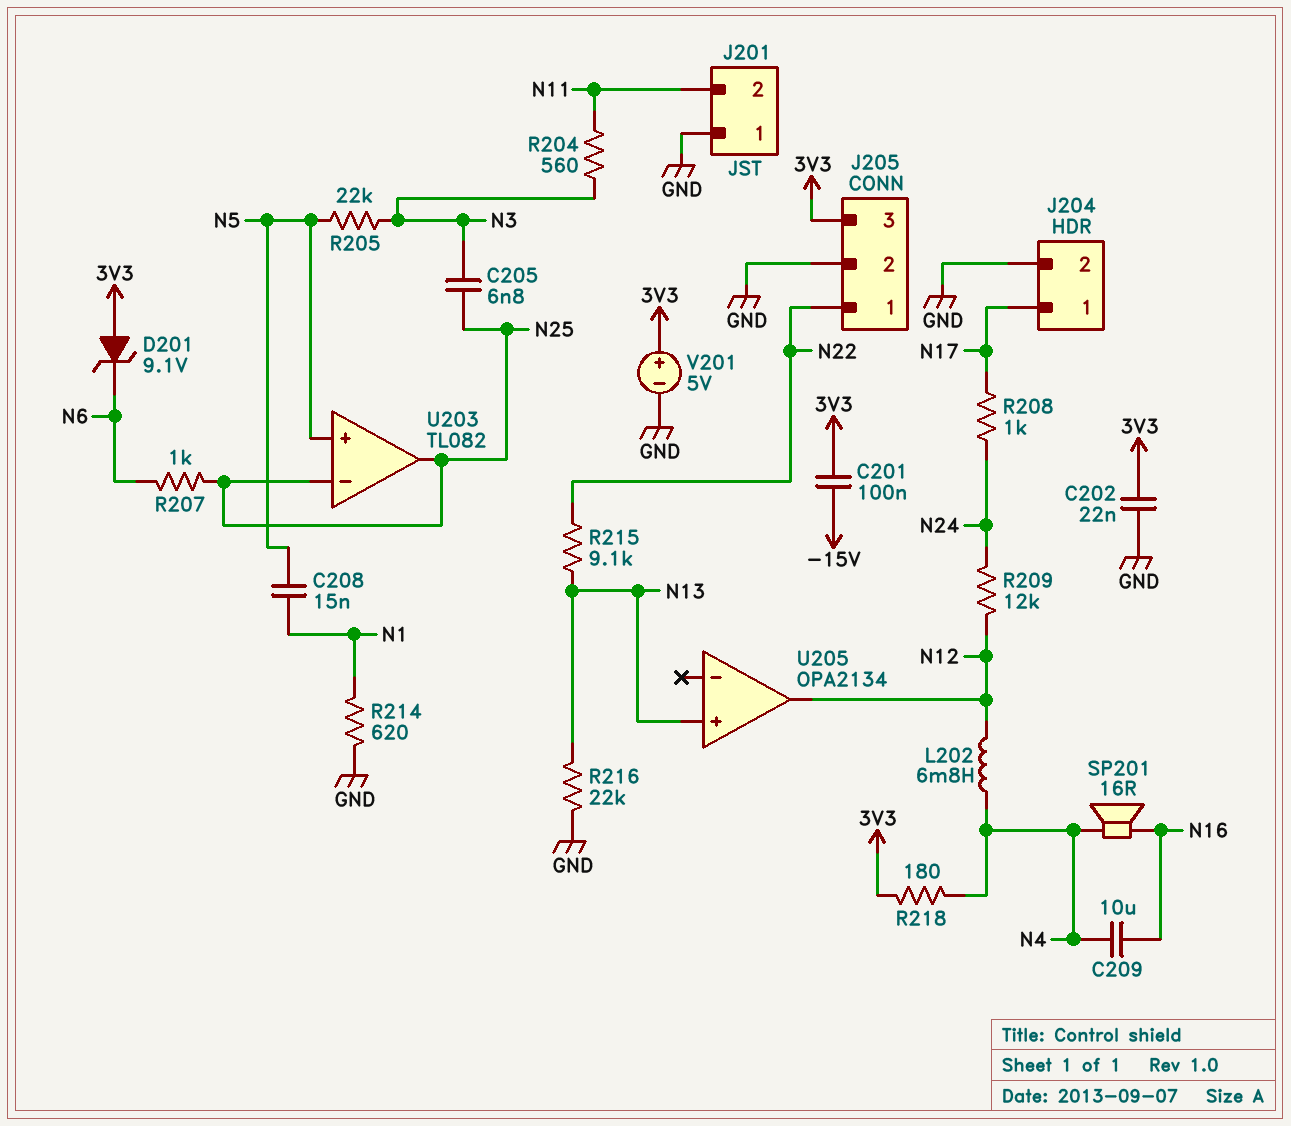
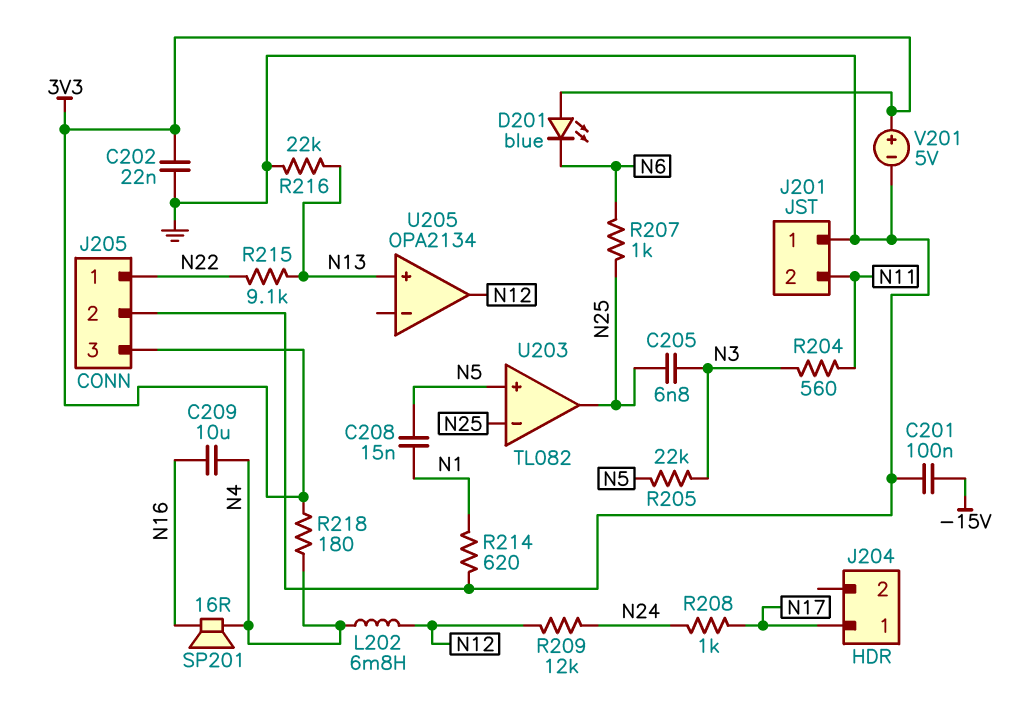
C201: 100nF (-15V, 3V3) -> 100nF (-15V, GND)
D201: zener 9.1V (A 3V3, K N6) -> LED blue (A 3V3, K N6)
J204 pin 2: GND -> none

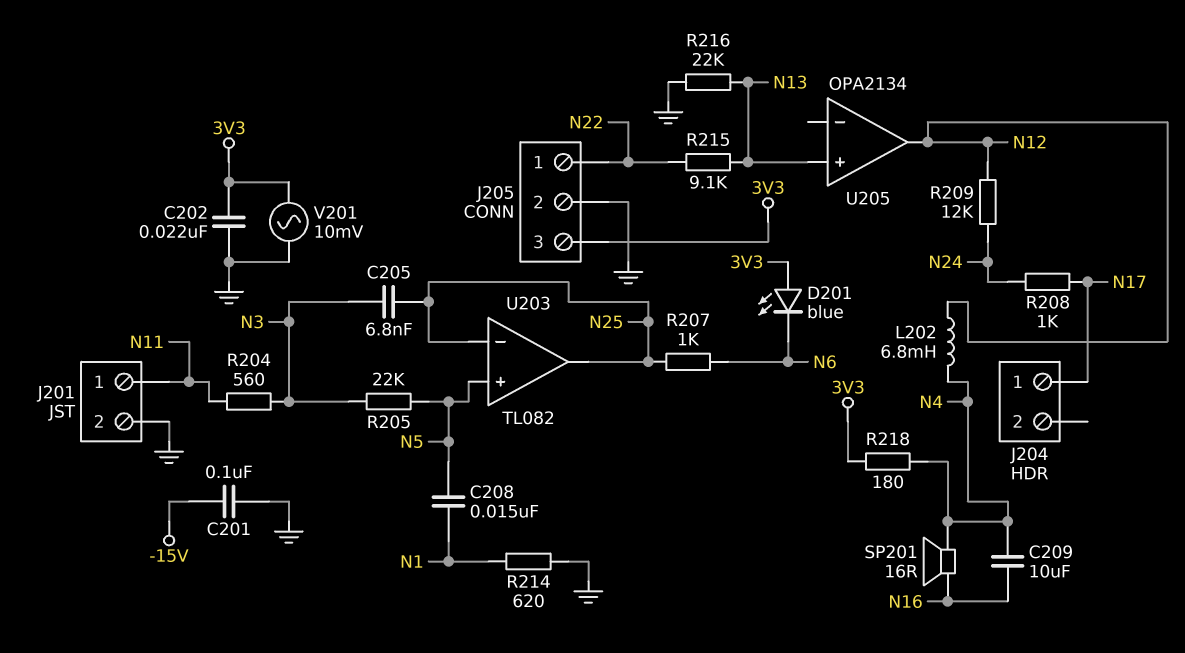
J201 pin 1: GND -> N11
J201 pin 2: N11 -> GND
V201: 5V (plus 3V3, minus GND) -> AC 10mV (3V3, GND)

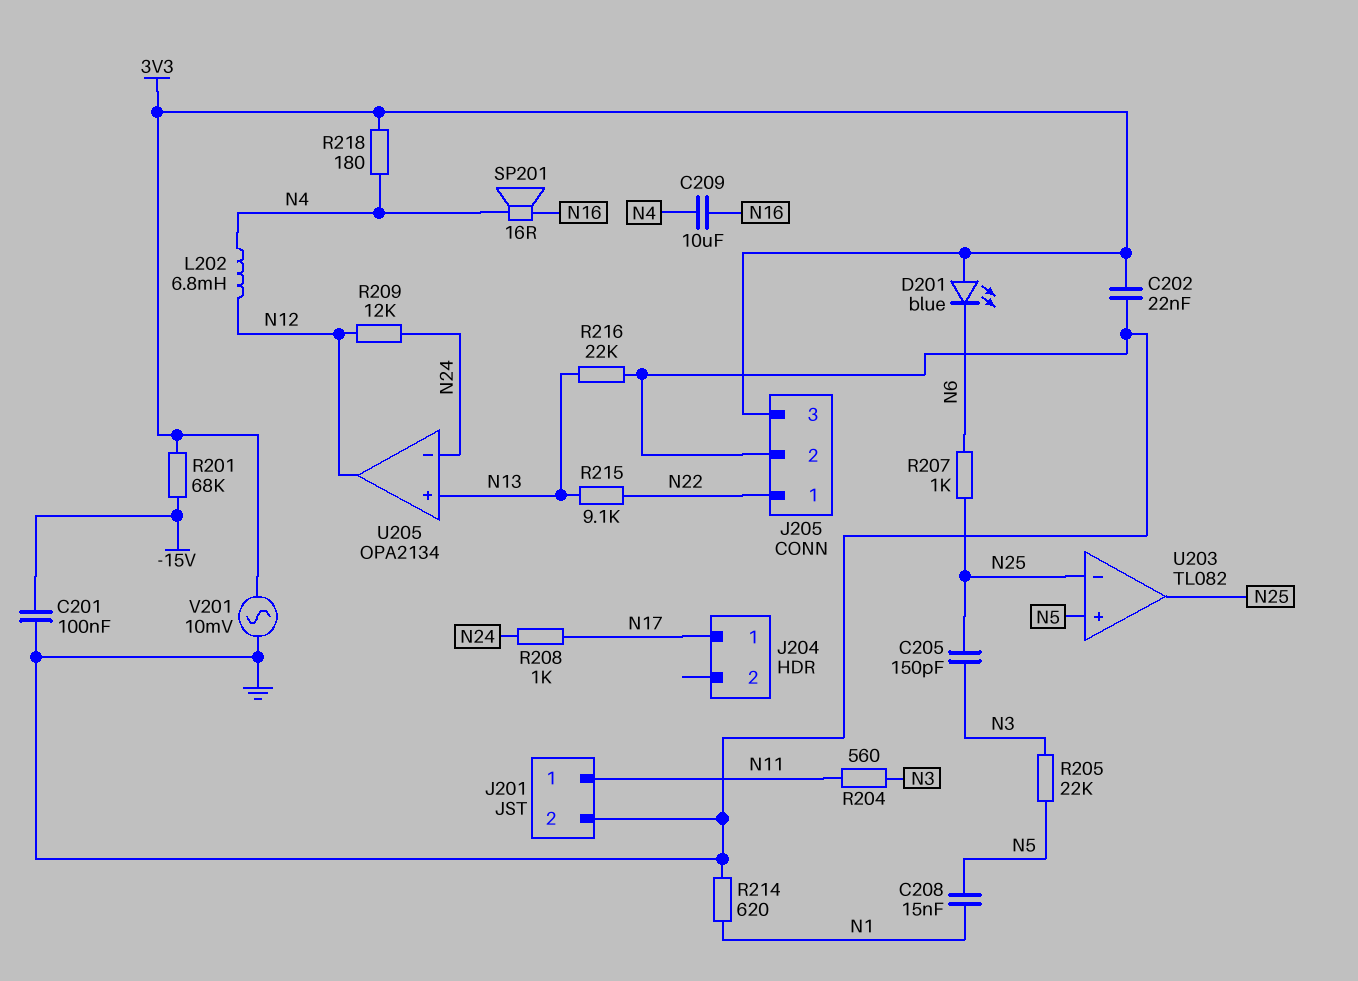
C205: 6.8nF (N3, N25) -> 150pF (N3, N25)
R201: none -> 68k (-15V, 3V3)
U205 pin in-: none -> N24

